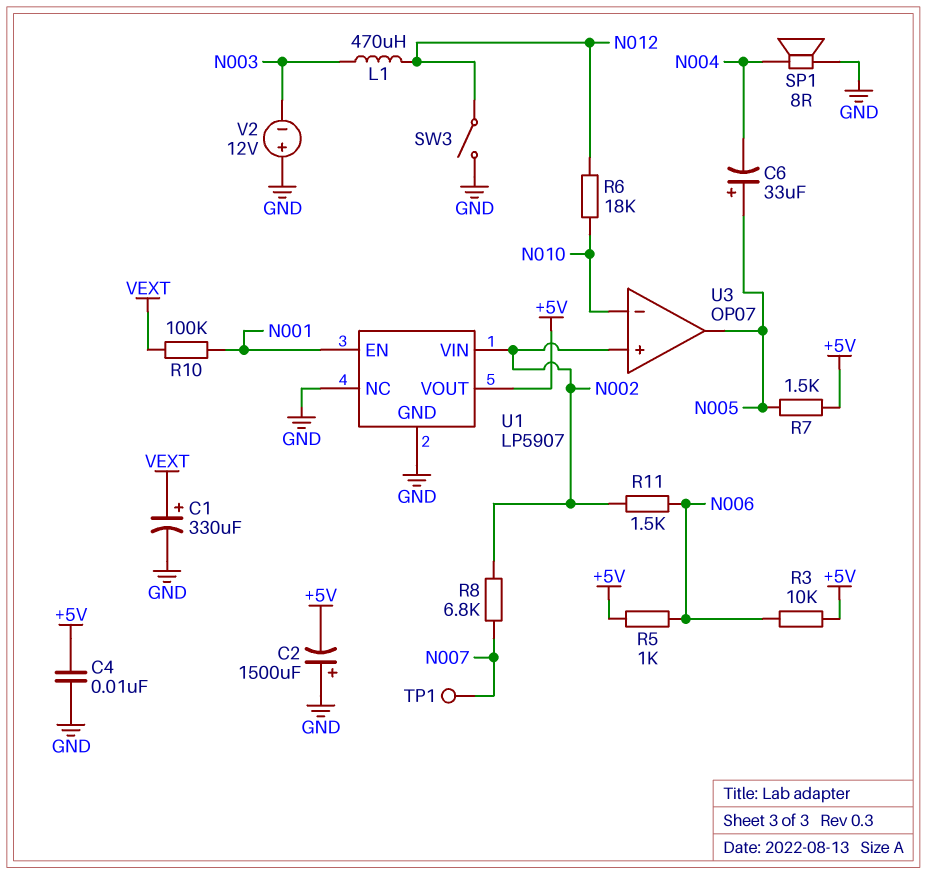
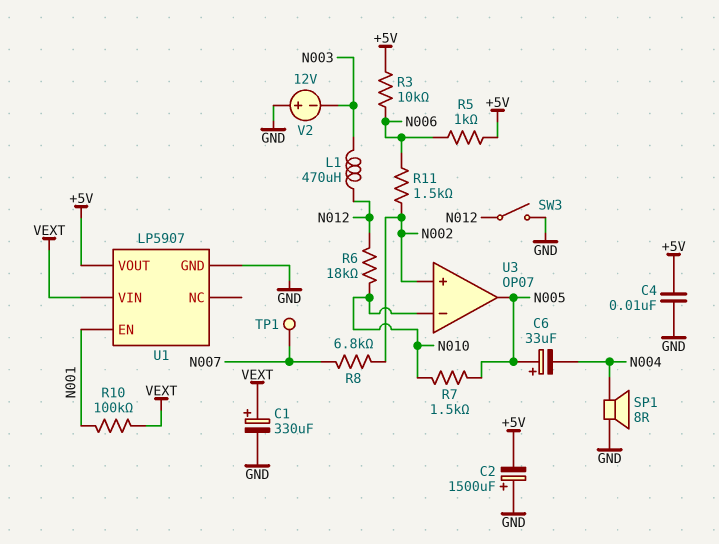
R7: 1.5k (+5V, N005) -> 1.5k (N005, N010)
U1 pin NC: GND -> none
U1 pin VIN: N002 -> VEXT

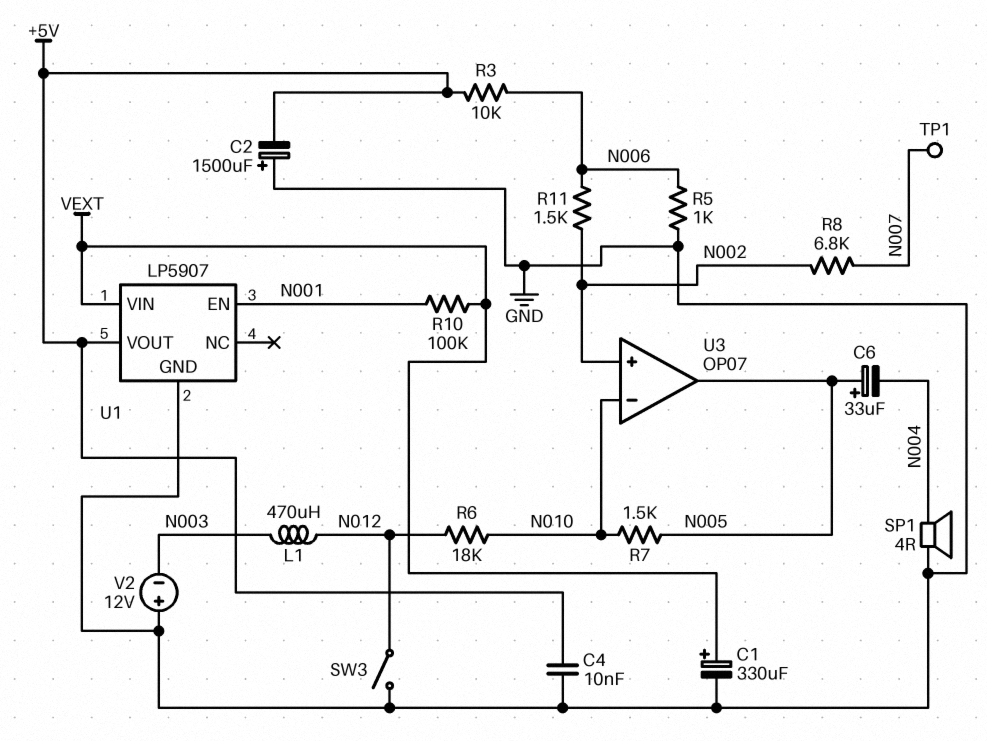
R5: 1k (+5V, N006) -> 1k (GND, N006)
SP1: speaker 8R (GND, N004) -> speaker 4R (GND, N004)

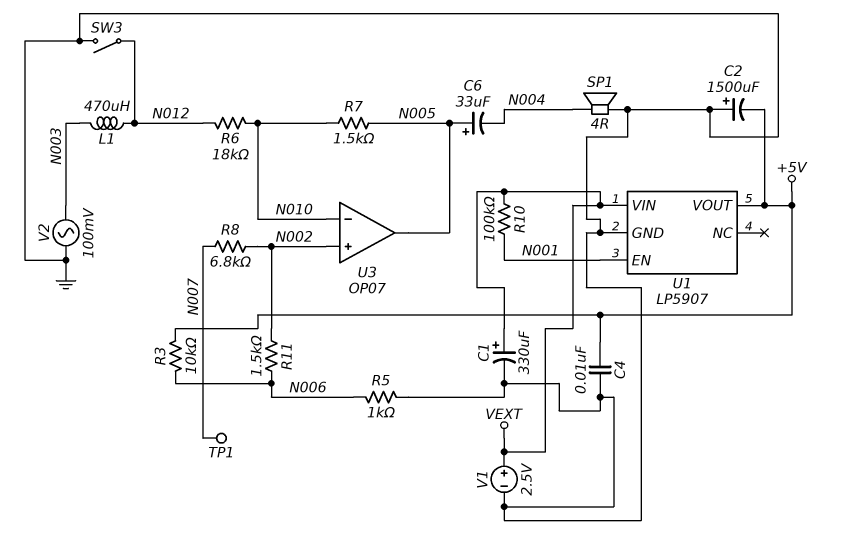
V1: none -> 2.5V (plus VEXT, minus GND)
V2: 12V (plus GND, minus N003) -> AC 100mV (GND, N003)

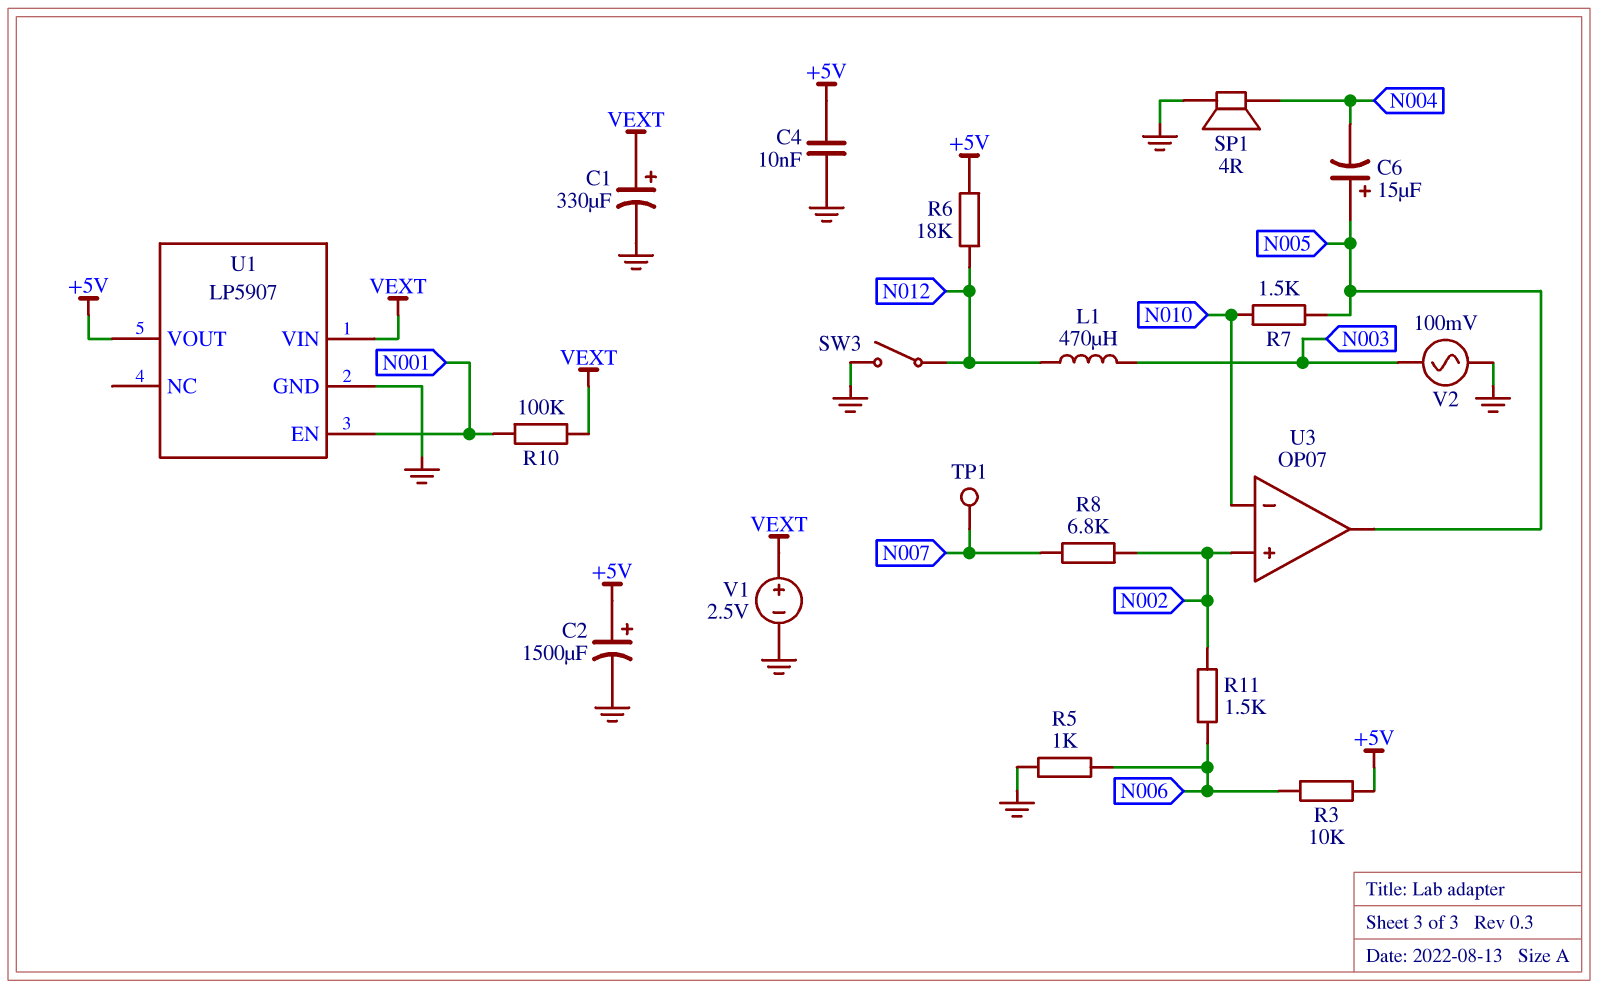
C2: 1500uF (plus GND, minus +5V) -> 1500uF (plus +5V, minus GND)
C6: 33uF (plus N005, minus N004) -> 15uF (plus N005, minus N004)
R6: 18k (N010, N012) -> 18k (+5V, N012)

